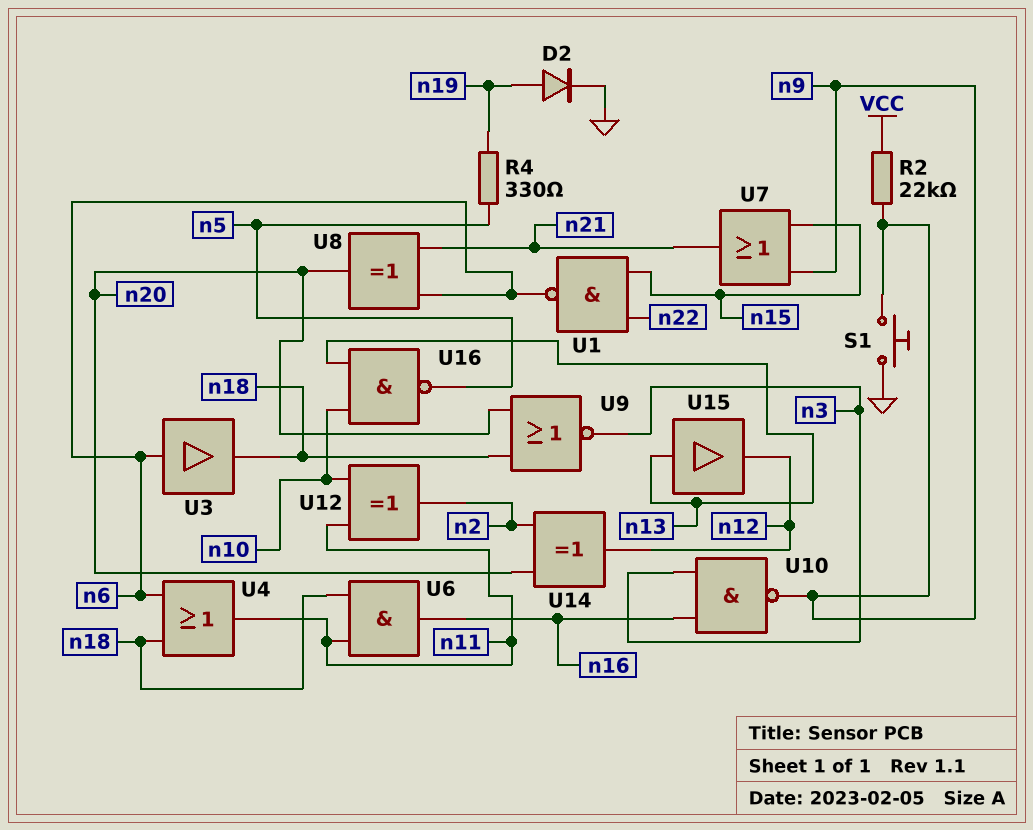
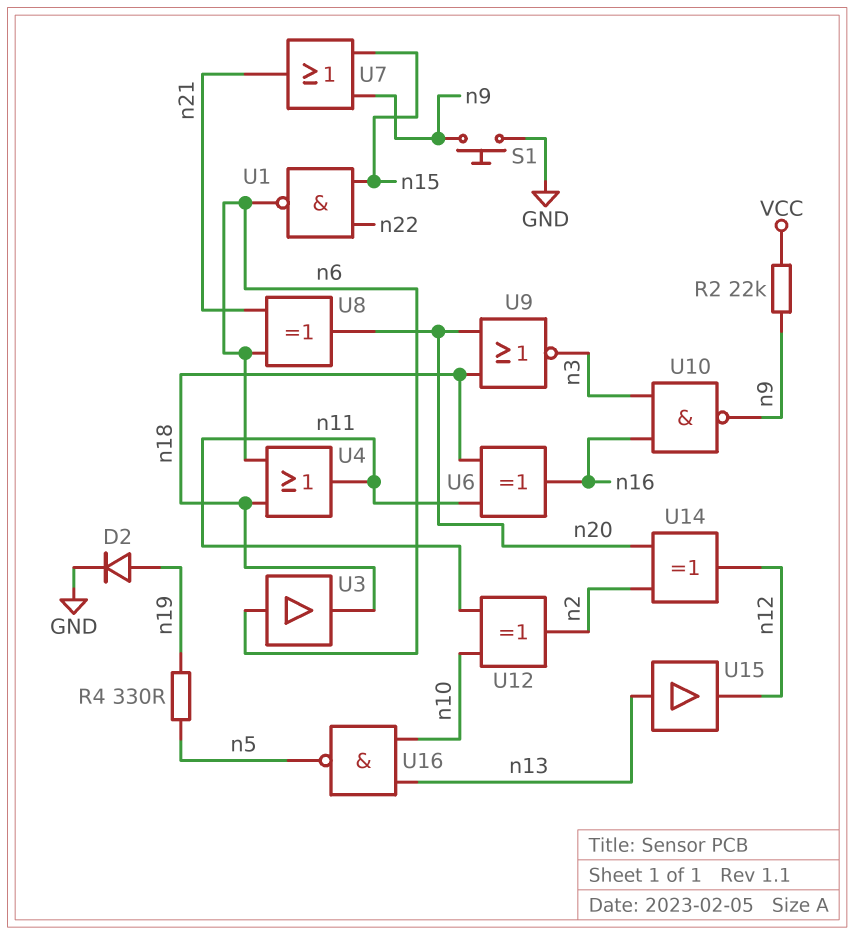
U6: AND (in n11, in n18, out n16) -> XOR (in n11, in n18, out n16)

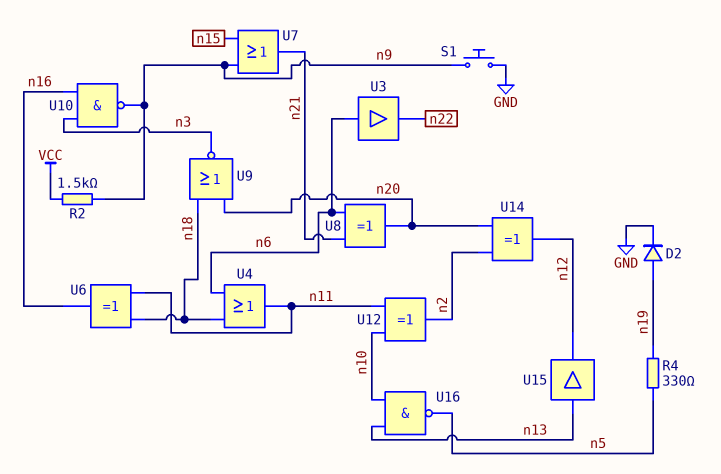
R2: 22k (VCC, n9) -> 1.5k (VCC, n9)
U1: NAND (in n15, in n22, out n6) -> none
U3: buffer (in n6, out n18) -> buffer (in n6, out n22)

